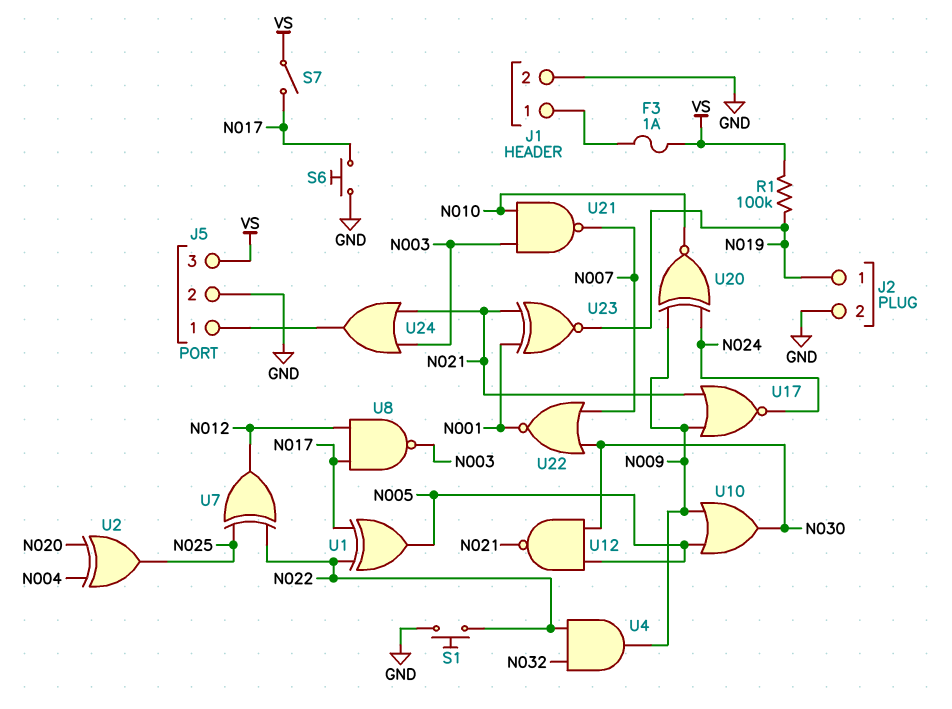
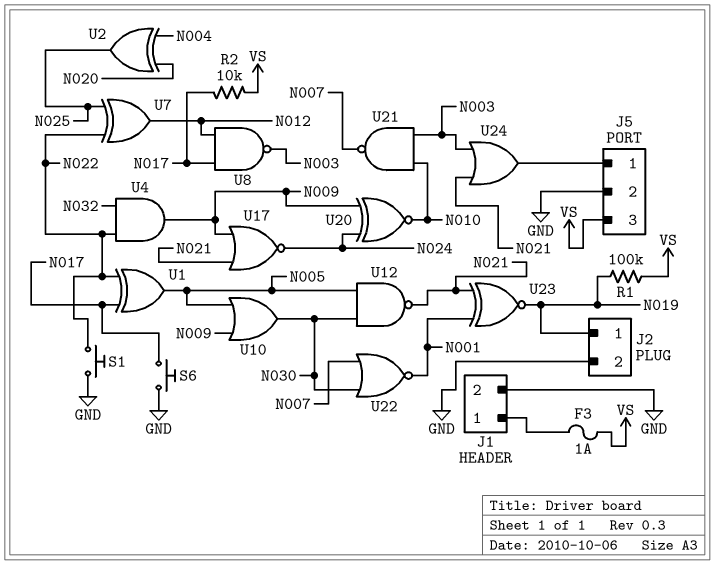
R2: none -> 10k (N017, VS)
S7: switch (N017, VS) -> none

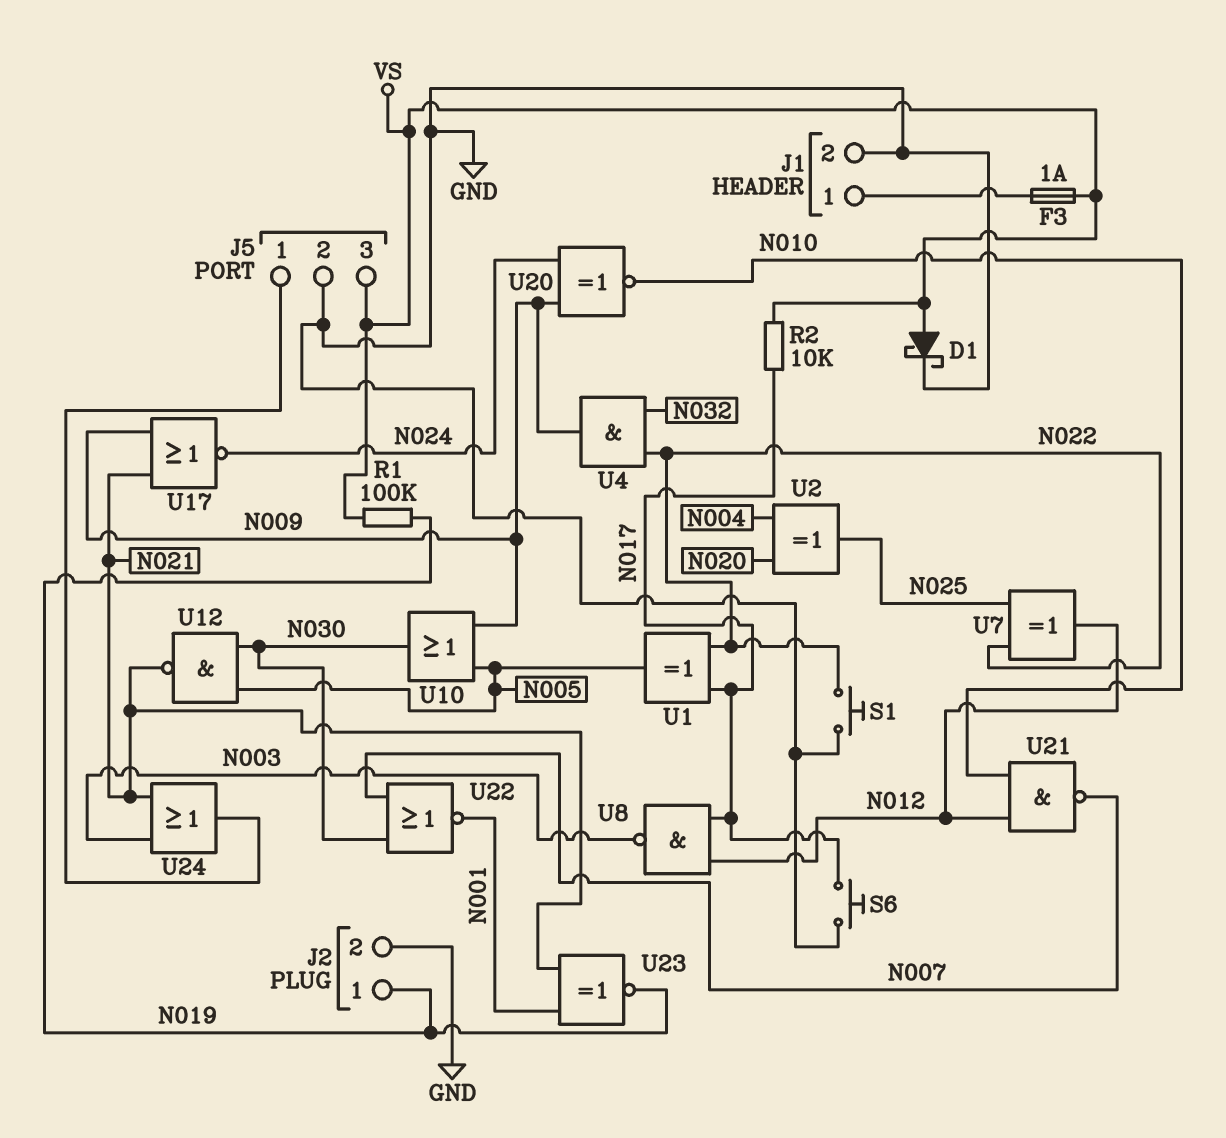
D1: none -> schottky (A VS, K GND)
U21: NAND (in N003, in N010, out N007) -> NAND (in N010, in N012, out N007)

